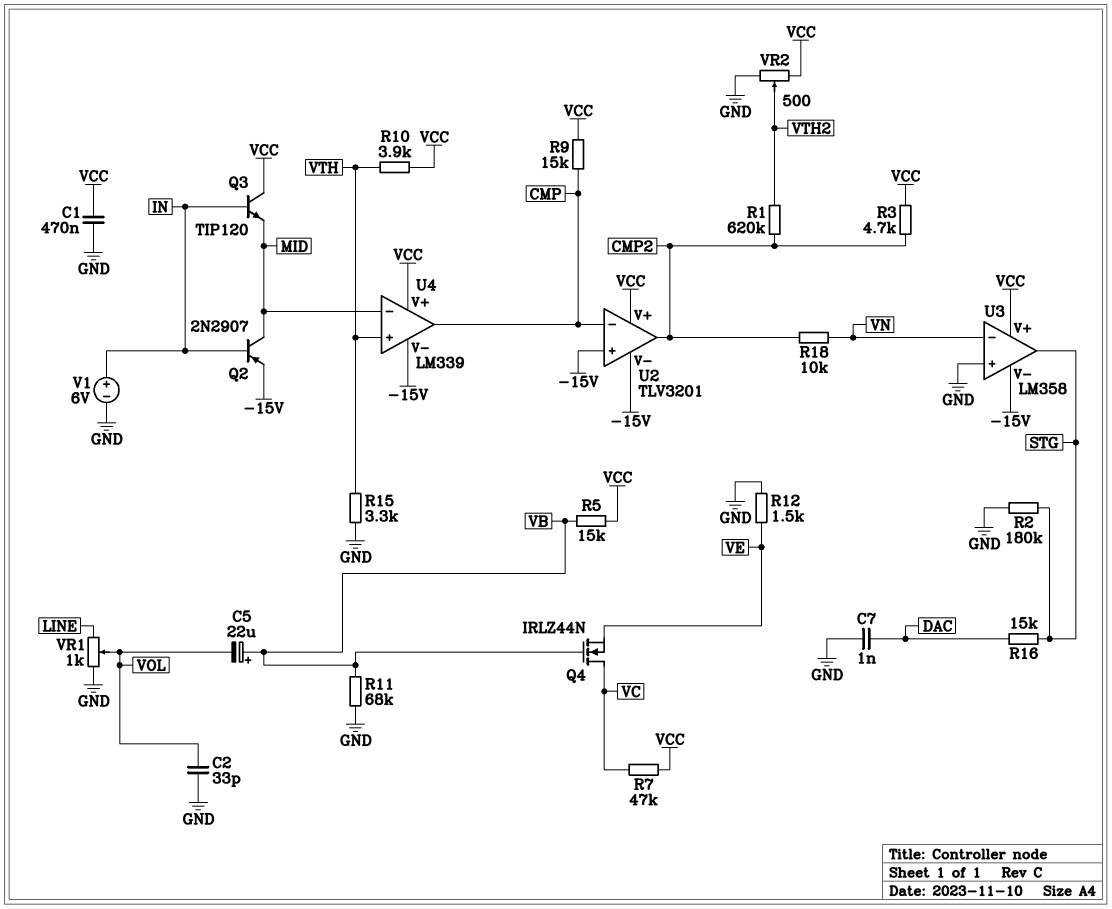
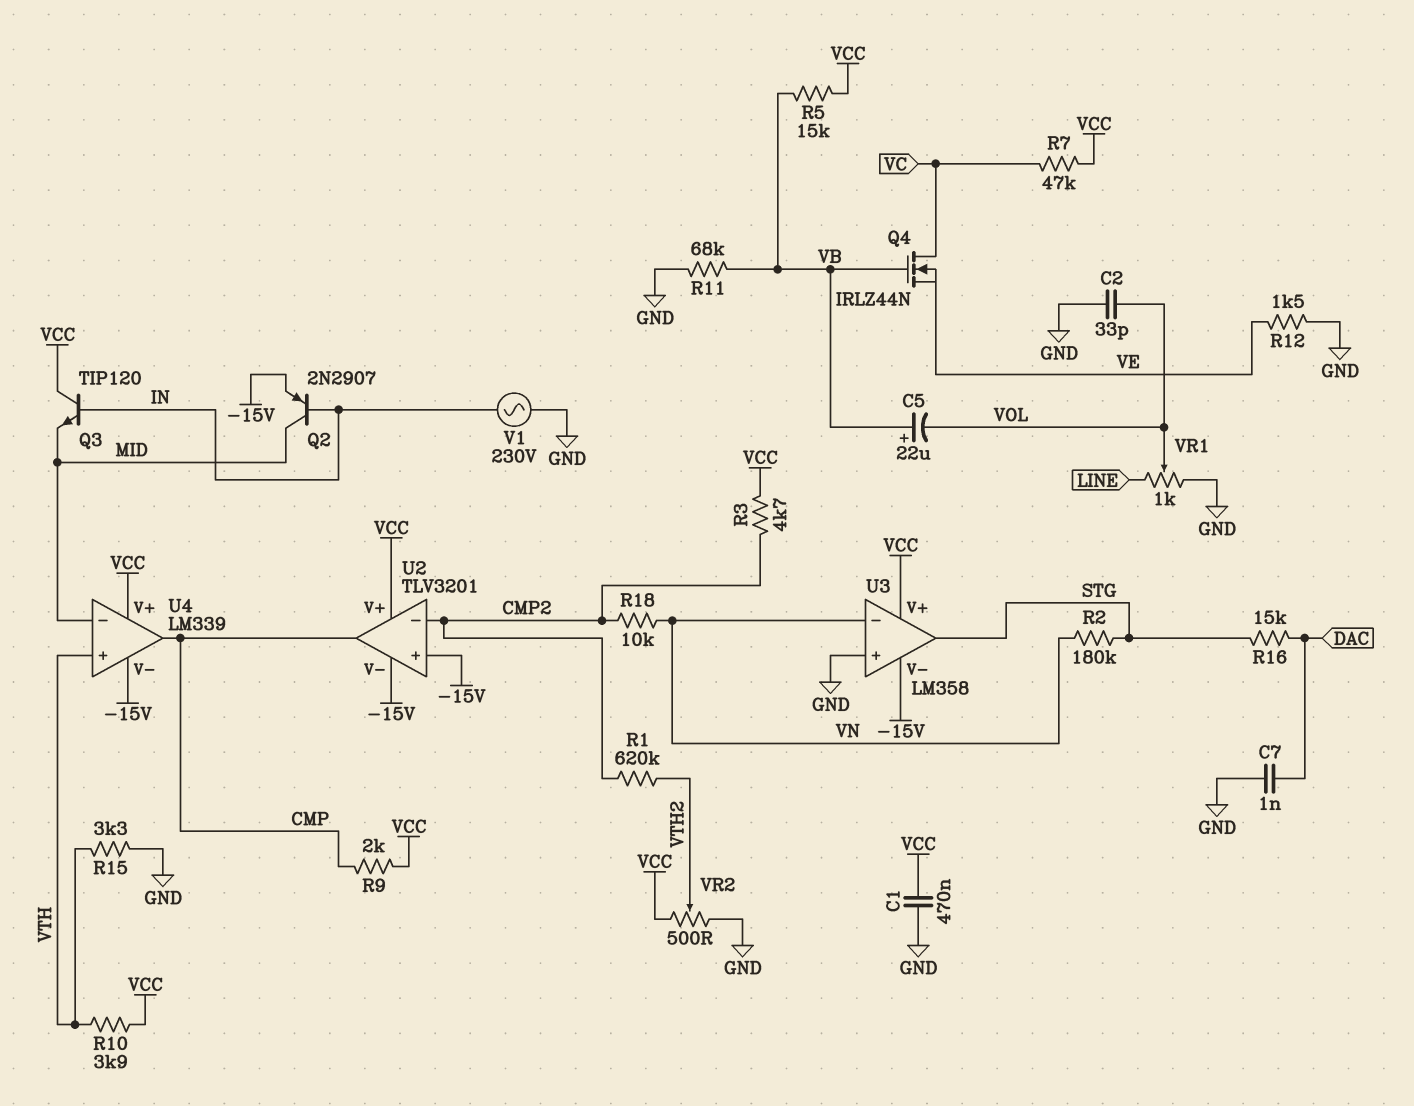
R2: 180k (GND, STG) -> 180k (STG, VN)
R9: 15k (CMP, VCC) -> 2k (CMP, VCC)
U2 pin in-: CMP -> CMP2
U2 pin out: CMP2 -> CMP
V1: 6V (plus IN, minus GND) -> AC 230V (GND, IN)

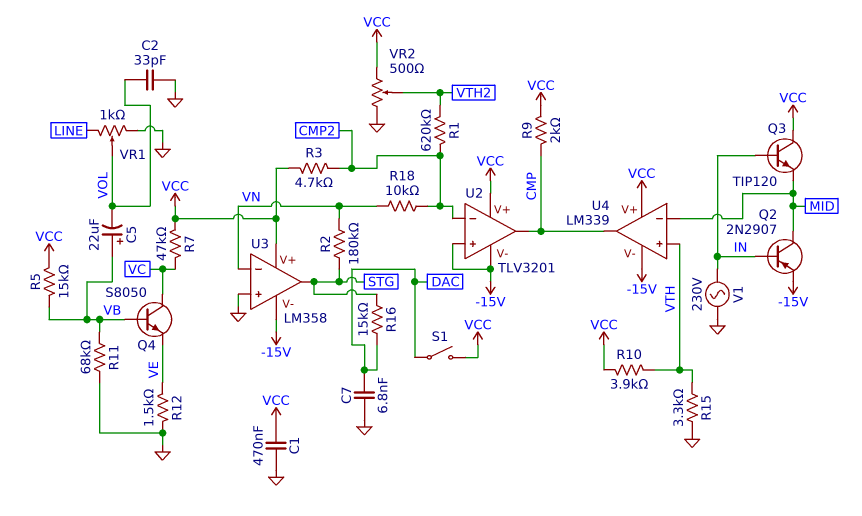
C7: 1nF (DAC, GND) -> 6.8nF (DAC, GND)
Q4: NMOS IRLZ44N (G VB, D VC, S VE) -> NPN S8050 (B VB, C VC, E VE)
S1: none -> switch (DAC, VCC)

